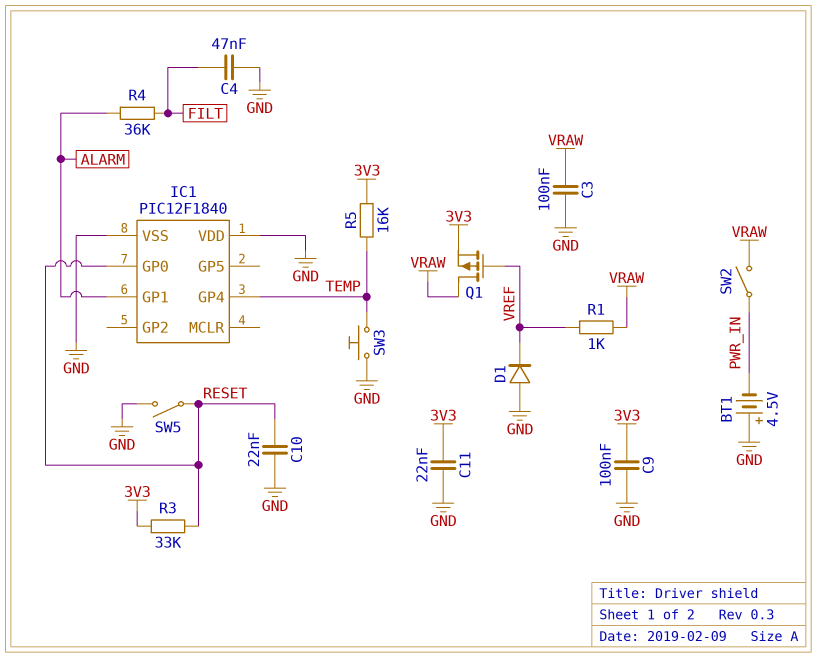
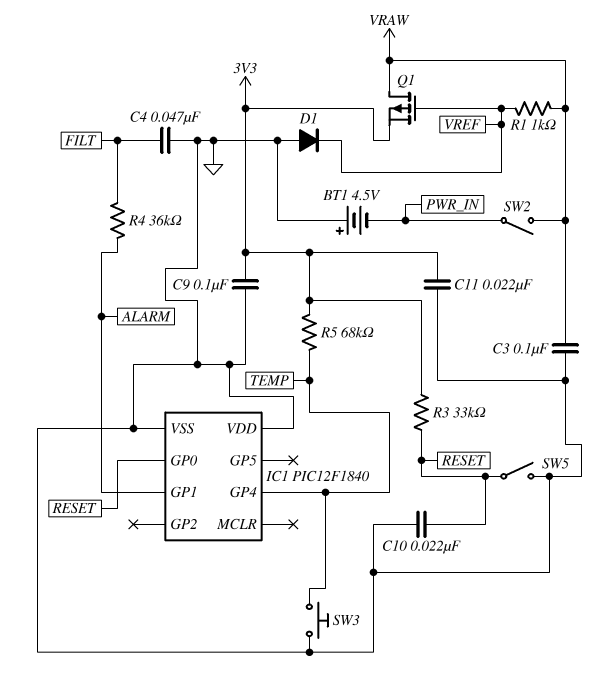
R5: 16k (3V3, TEMP) -> 68k (3V3, TEMP)

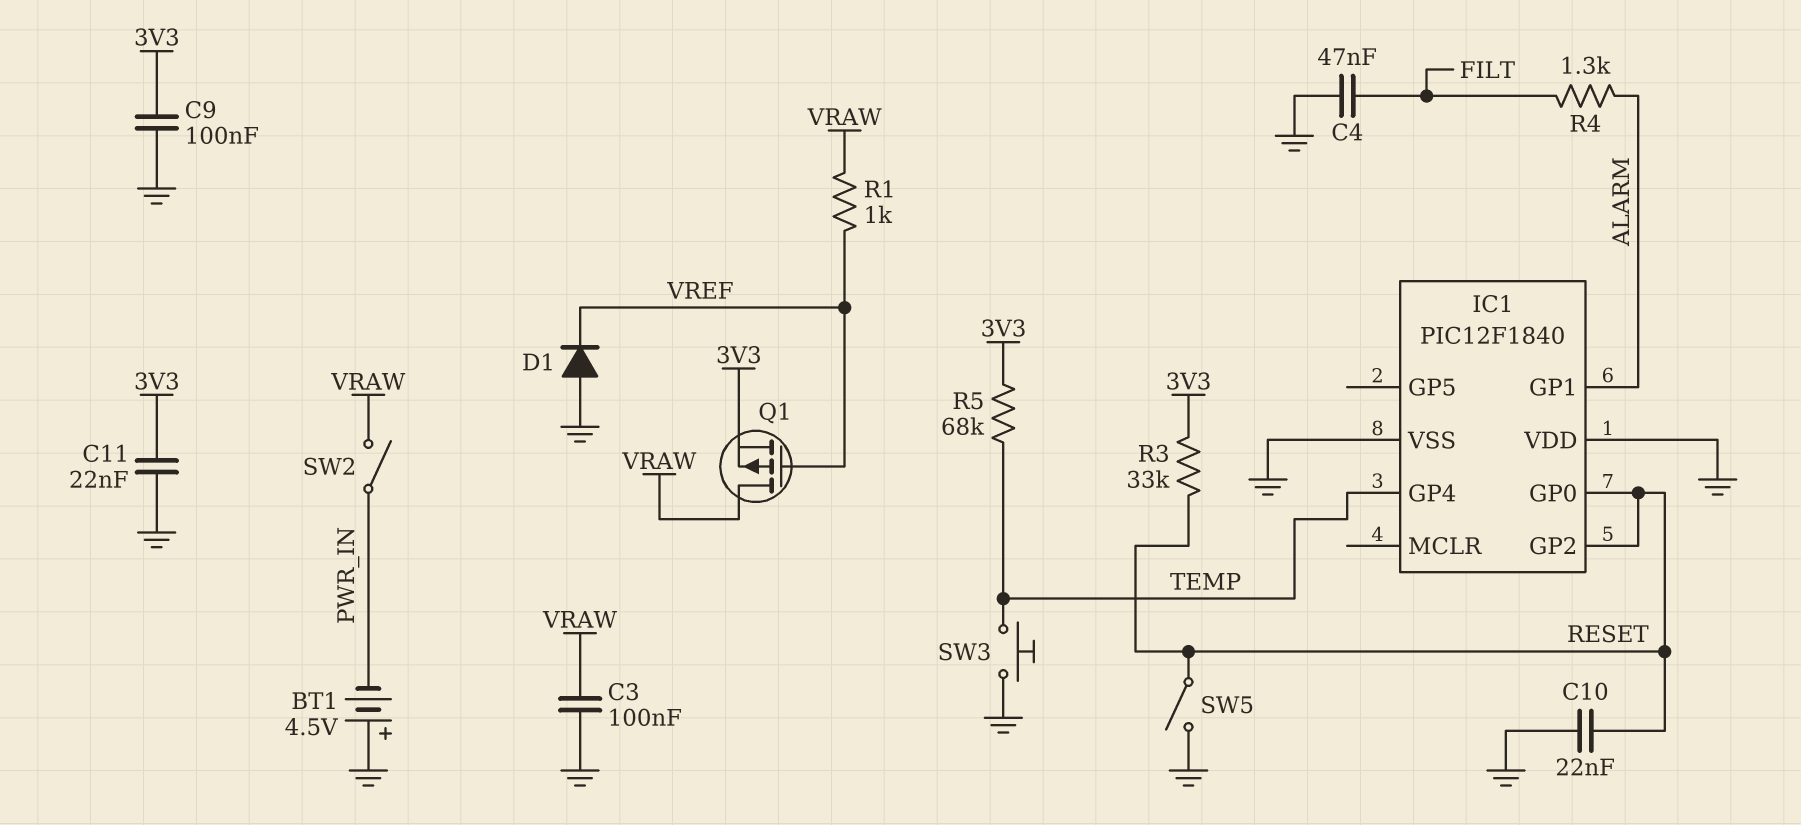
IC1 pin GP2: none -> RESET
R4: 36k (ALARM, FILT) -> 1.3k (ALARM, FILT)

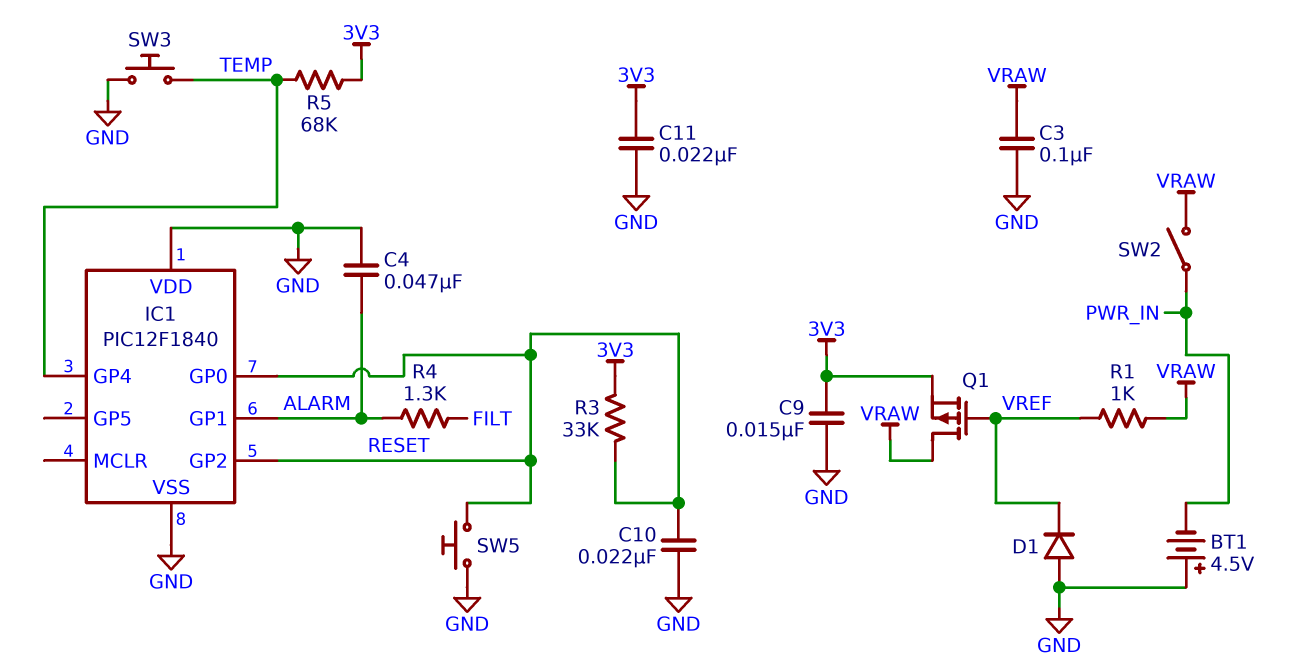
C4: 47nF (FILT, GND) -> 47nF (ALARM, GND)
C9: 100nF (3V3, GND) -> 15nF (3V3, GND)
SW5: switch (GND, RESET) -> button (GND, RESET)

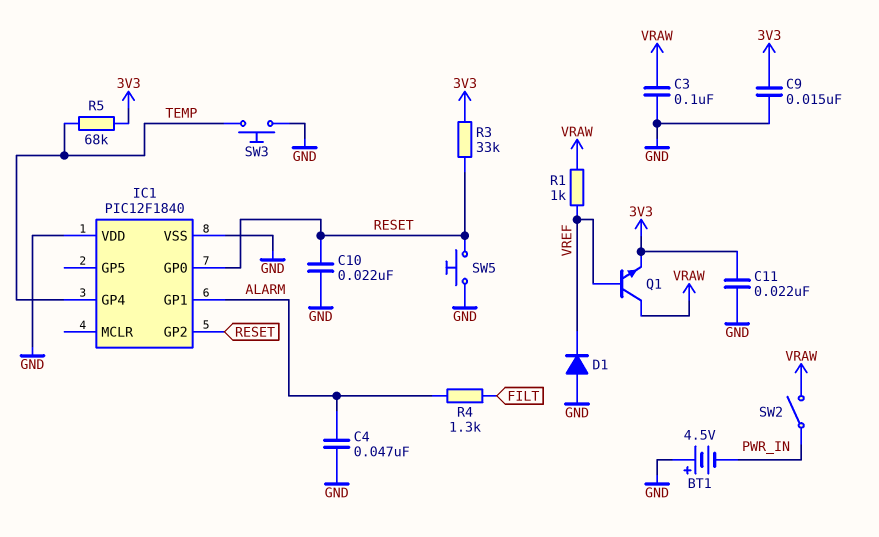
Q1: PMOS (G VREF, D VRAW, S 3V3) -> NPN (B VREF, C VRAW, E 3V3)

